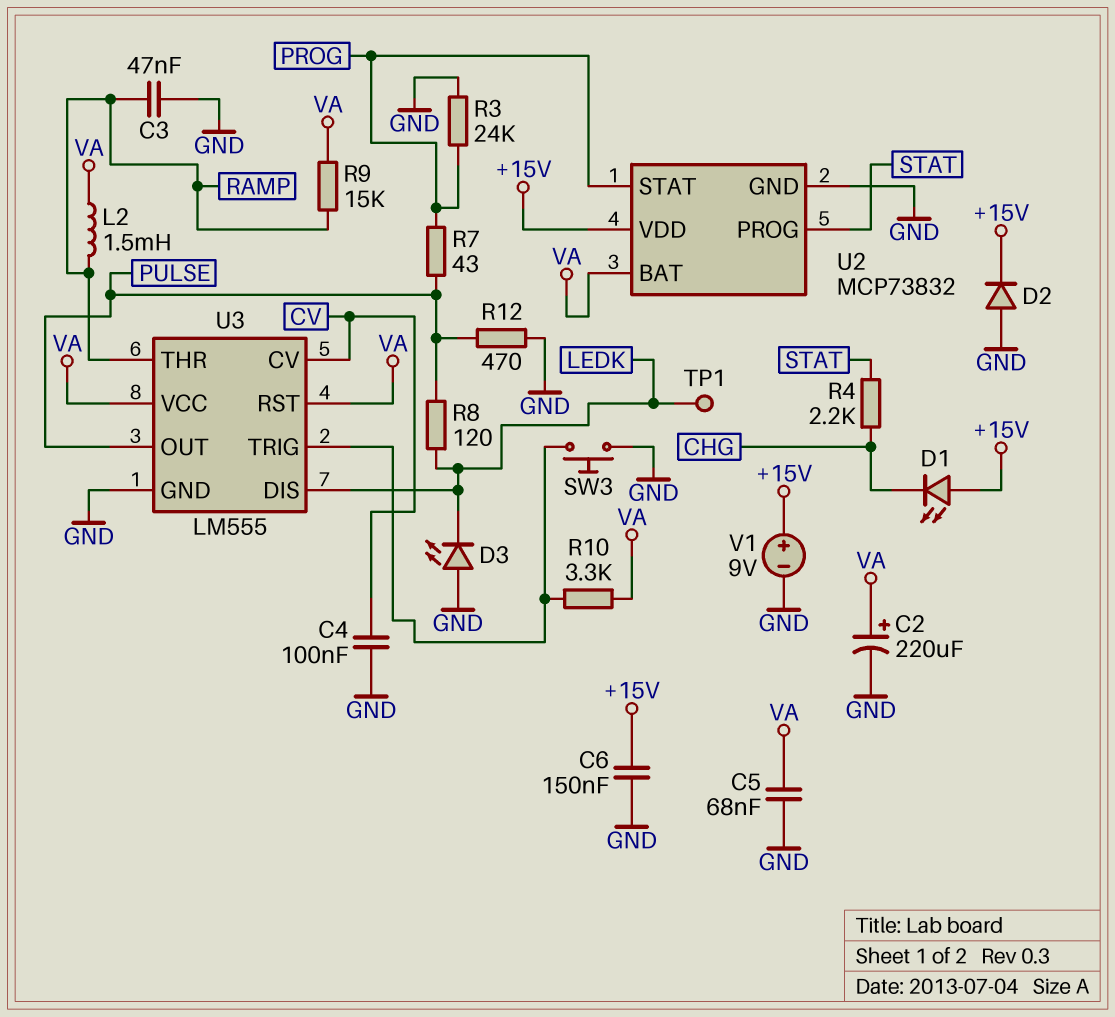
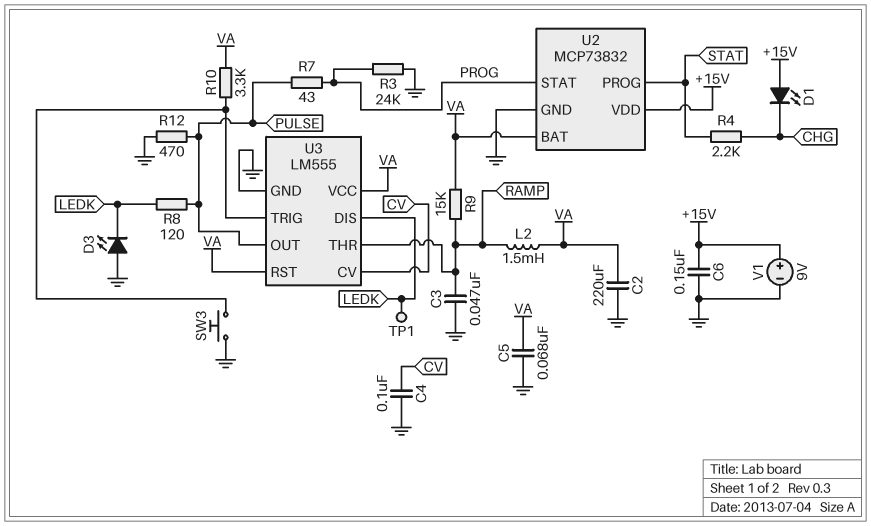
C2: 220uF (plus VA, minus GND) -> 220uF (GND, VA)
D2: diode (A GND, K +15V) -> none

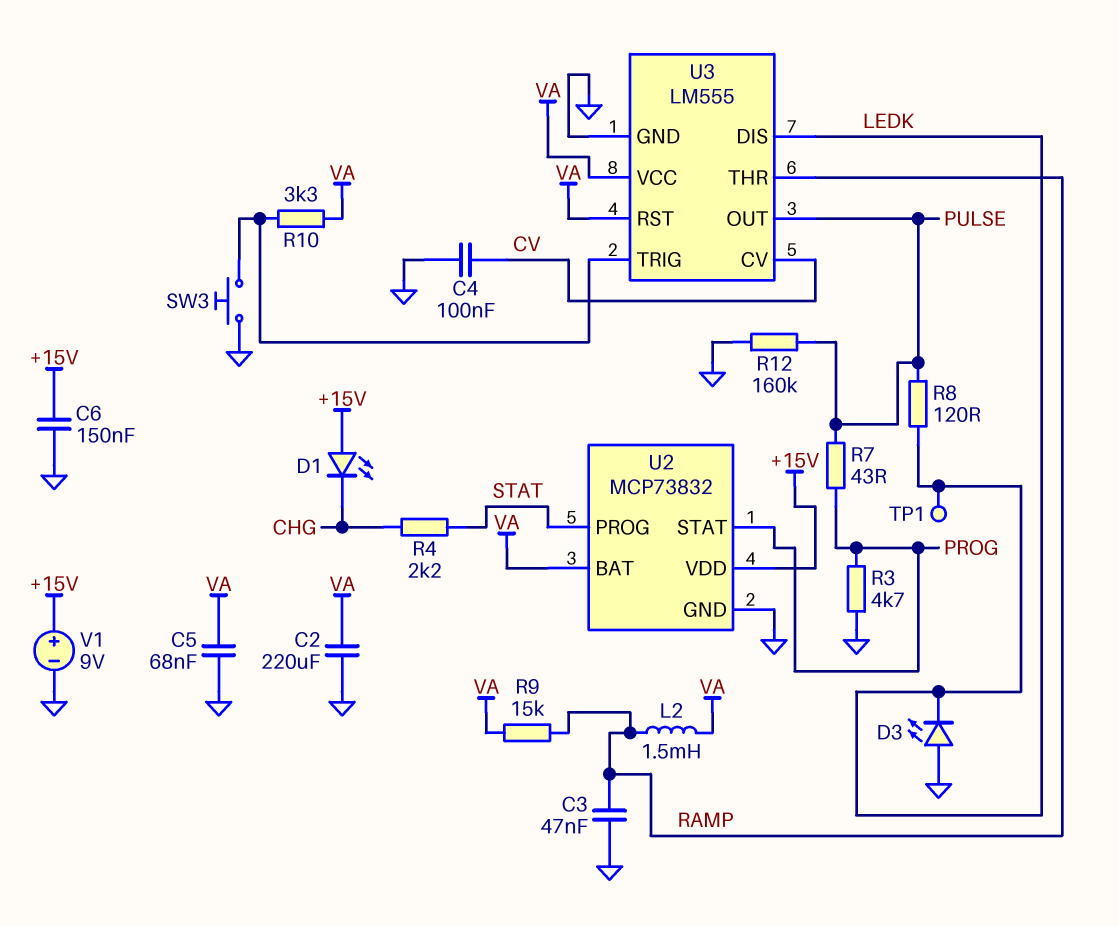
R3: 24k (GND, PROG) -> 4.7k (GND, PROG)
R12: 470 (GND, PULSE) -> 160k (GND, PULSE)

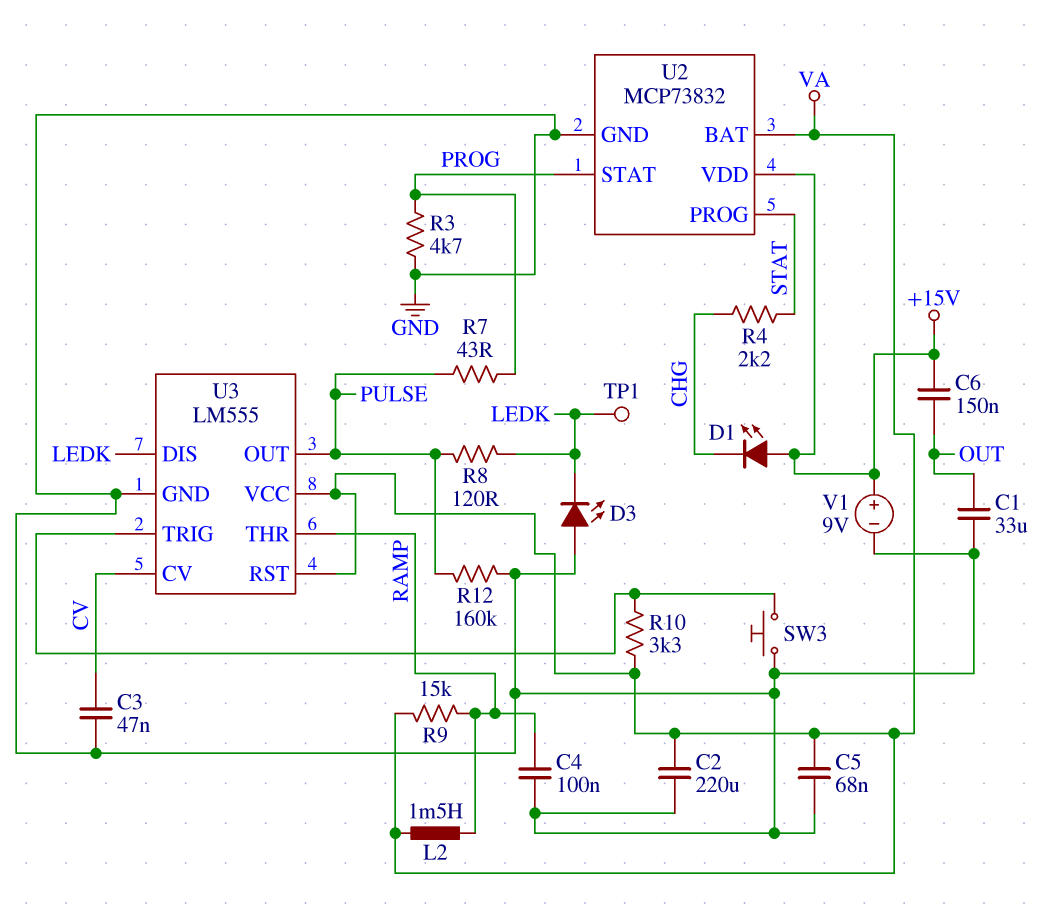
C1: none -> 33uF (GND, OUT)
C3: 47nF (GND, RAMP) -> 47nF (CV, GND)
C4: 100nF (CV, GND) -> 100nF (GND, RAMP)
C6: 150nF (+15V, GND) -> 150nF (+15V, OUT)

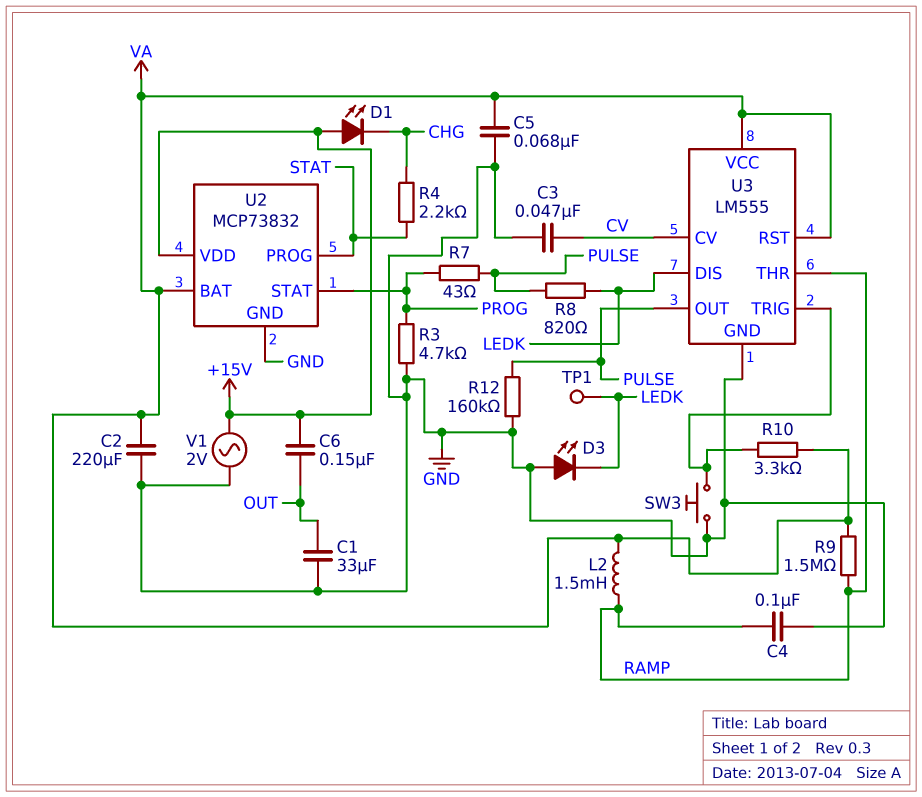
R8: 120 (LEDK, PULSE) -> 820 (LEDK, PULSE)
R9: 15k (RAMP, VA) -> 1.5M (RAMP, VA)
V1: 9V (plus +15V, minus GND) -> AC 2V (+15V, GND)

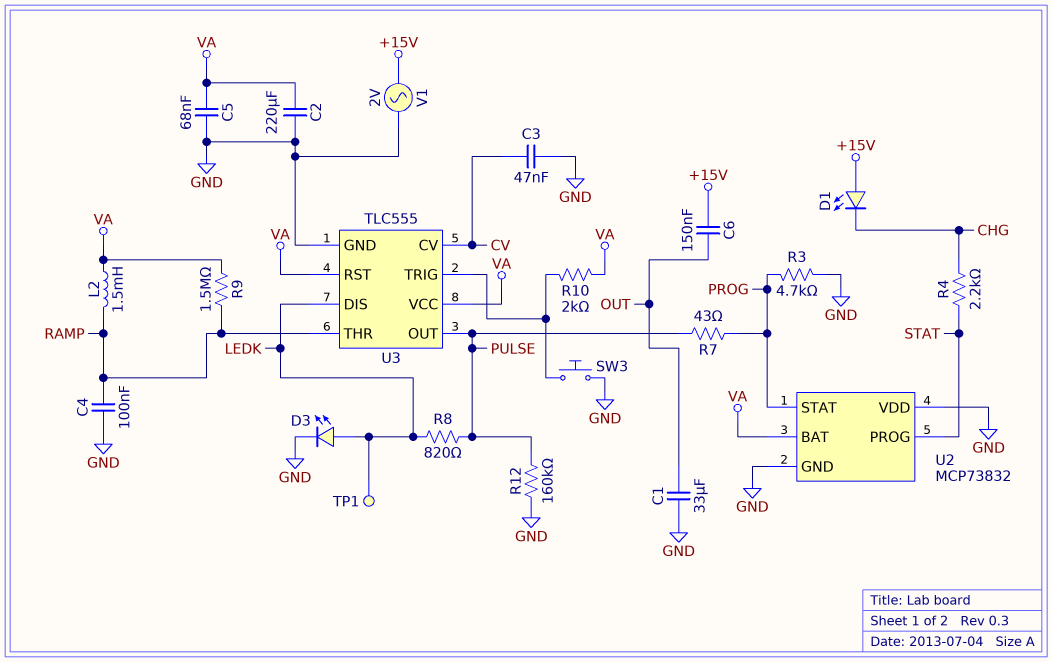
D3: LED (A GND, K LEDK) -> LED (A LEDK, K GND)
R10: 3.3k (U3/TRIG, VA) -> 2k (U3/TRIG, VA)
U2 pin VDD: +15V -> GND
U3: LM555 -> TLC555

